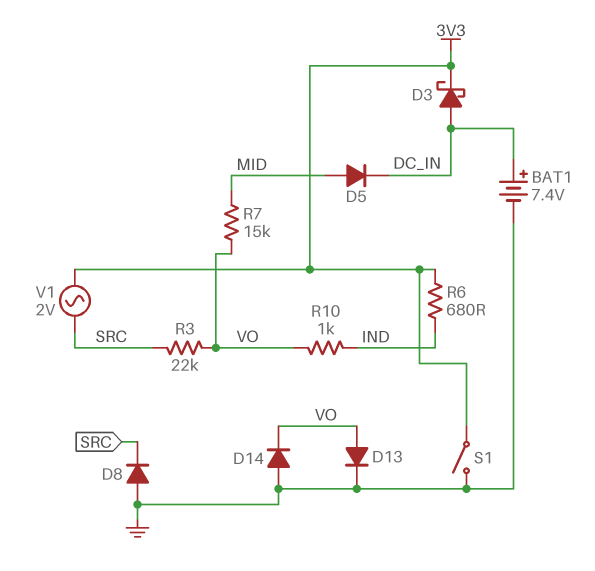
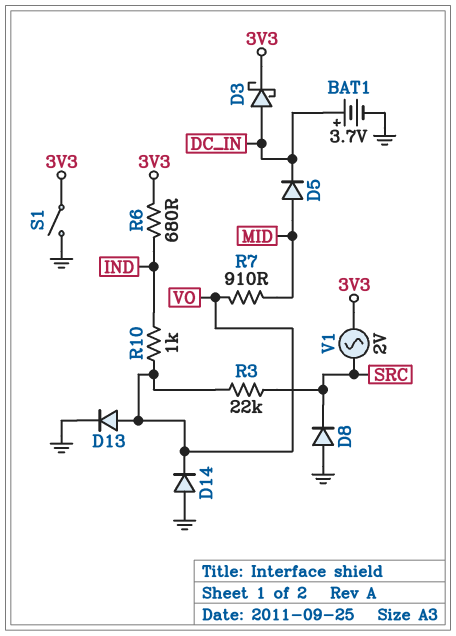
BAT1: 7.4V (plus DC_IN, minus GND) -> 3.7V (plus DC_IN, minus GND)
R7: 15k (MID, VO) -> 910 (MID, VO)

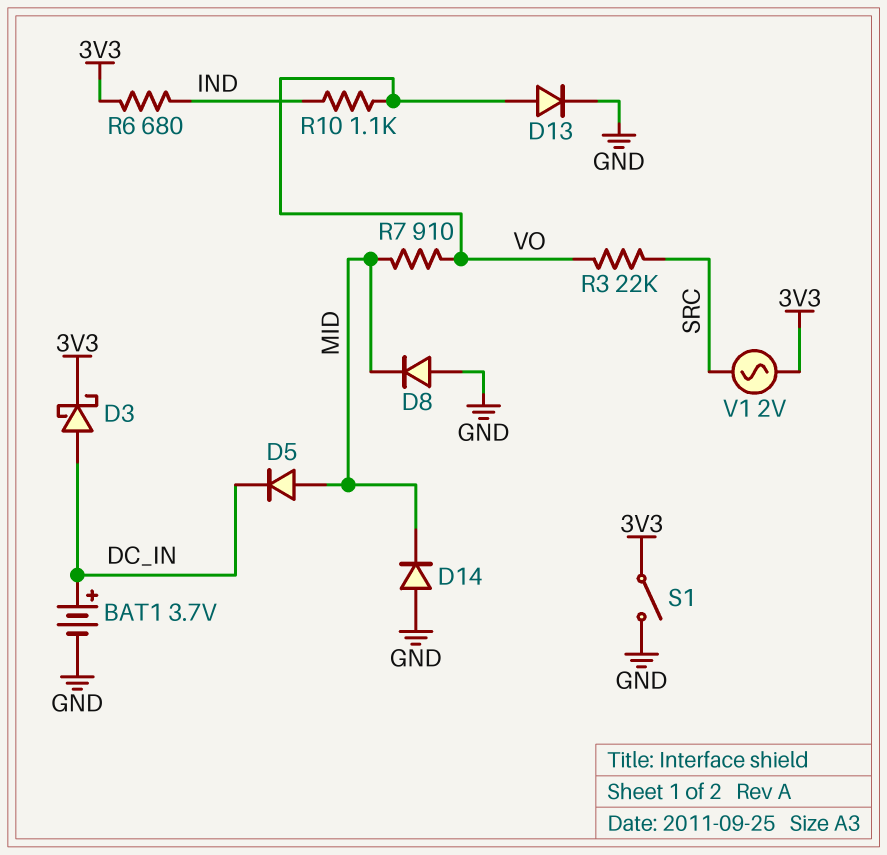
D8: diode (A GND, K SRC) -> diode (A GND, K MID)
D14: diode (A GND, K VO) -> diode (A GND, K MID)
R10: 1k (IND, VO) -> 1.1k (IND, VO)

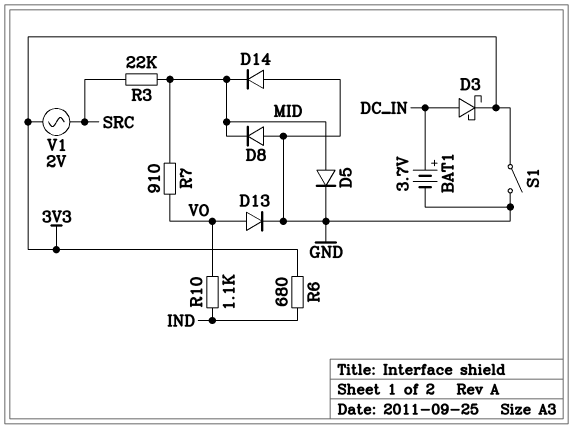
D5: diode (A MID, K DC_IN) -> diode (A MID, K GND)
R3: 22k (SRC, VO) -> 22k (MID, SRC)

